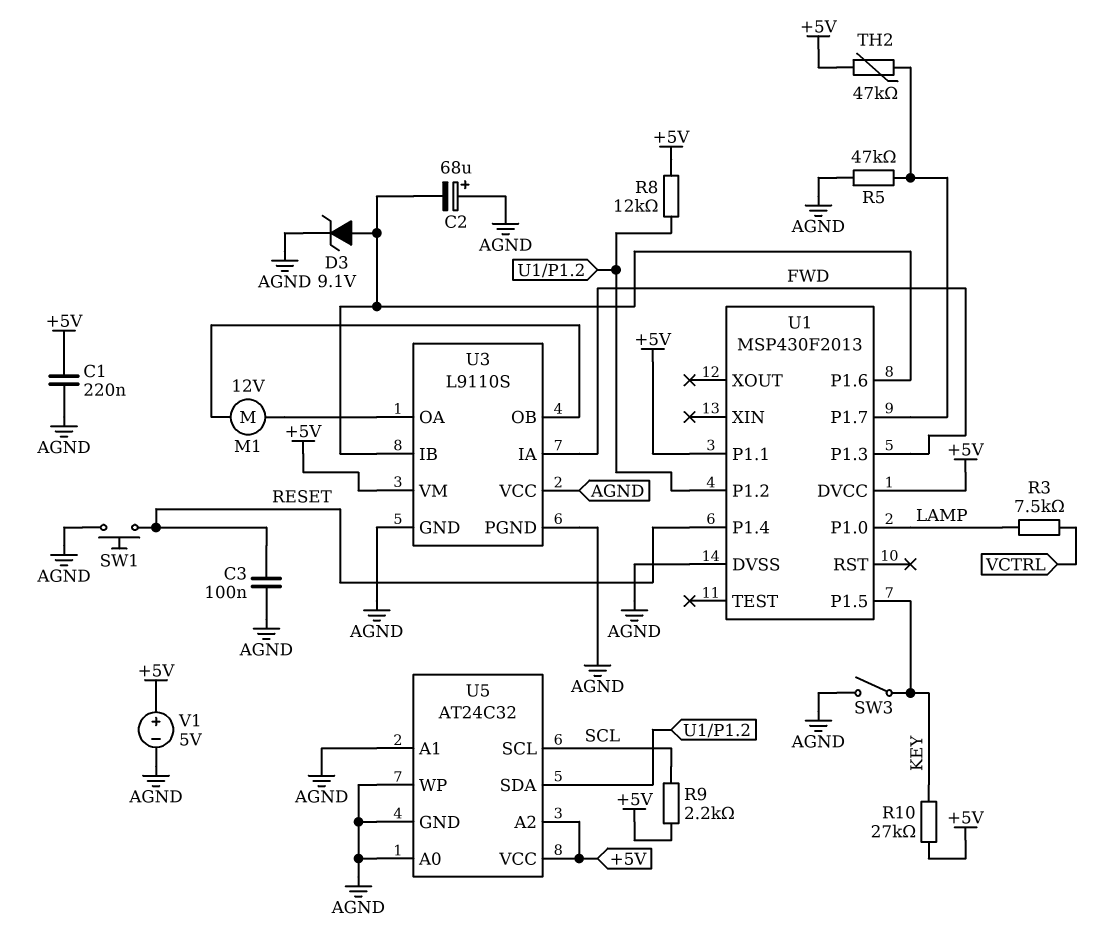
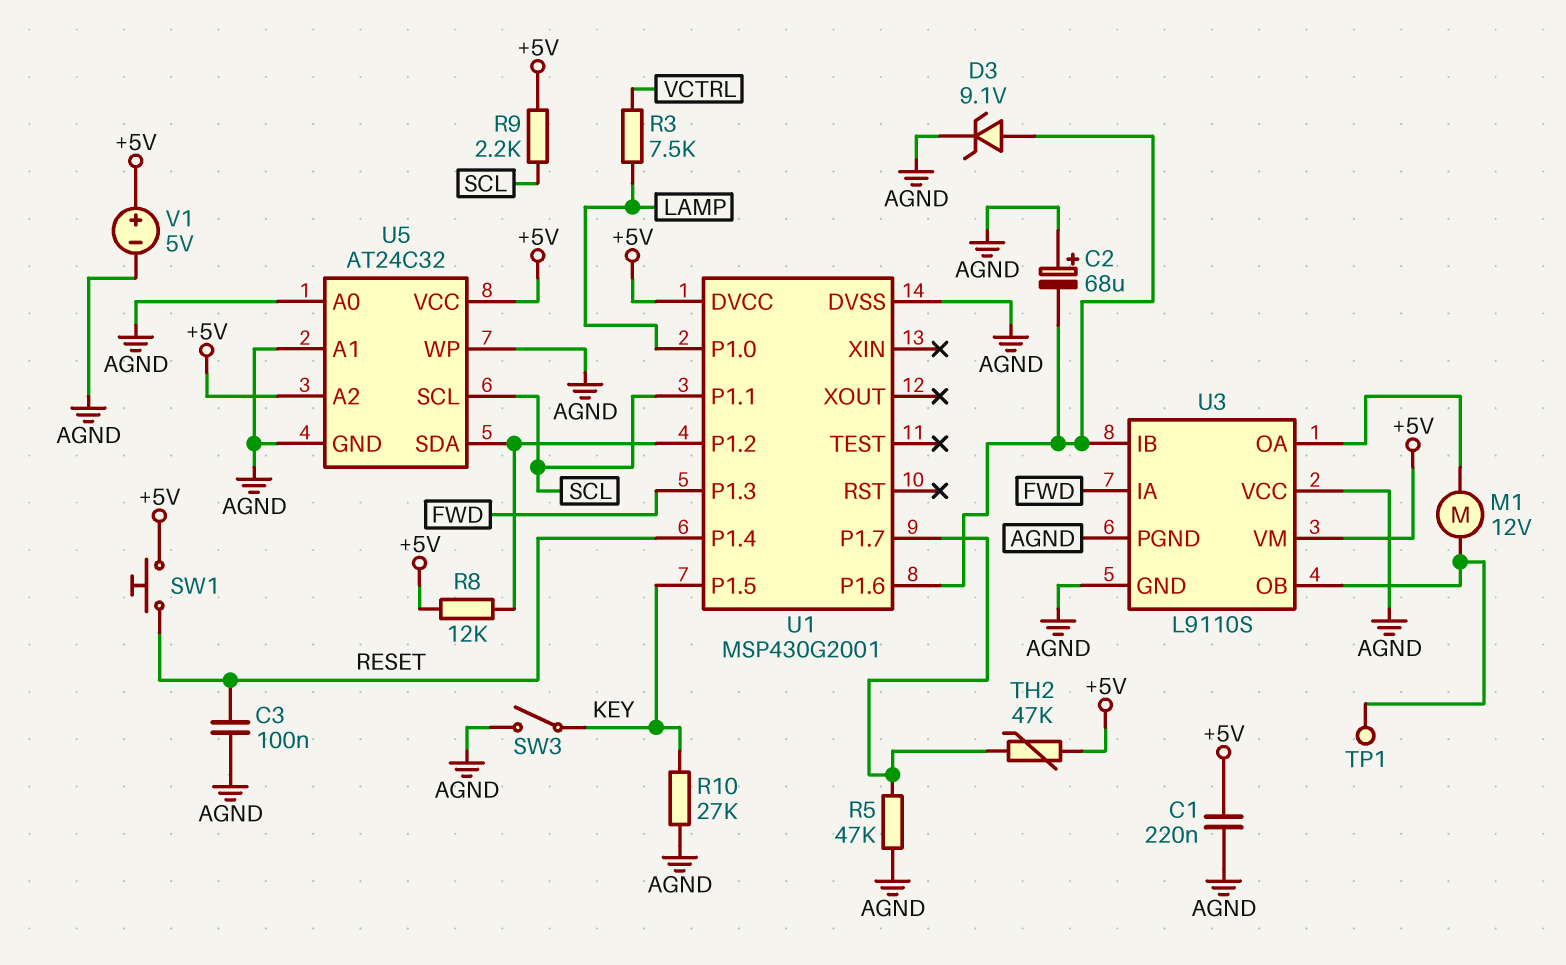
R10: 27k (+5V, KEY) -> 27k (AGND, KEY)
SW1: button (AGND, RESET) -> button (+5V, RESET)
TP1: none -> test point (U3/OB)
U1: MSP430F2013 -> MSP430G2001
U1 pin P1.1: +5V -> SCL

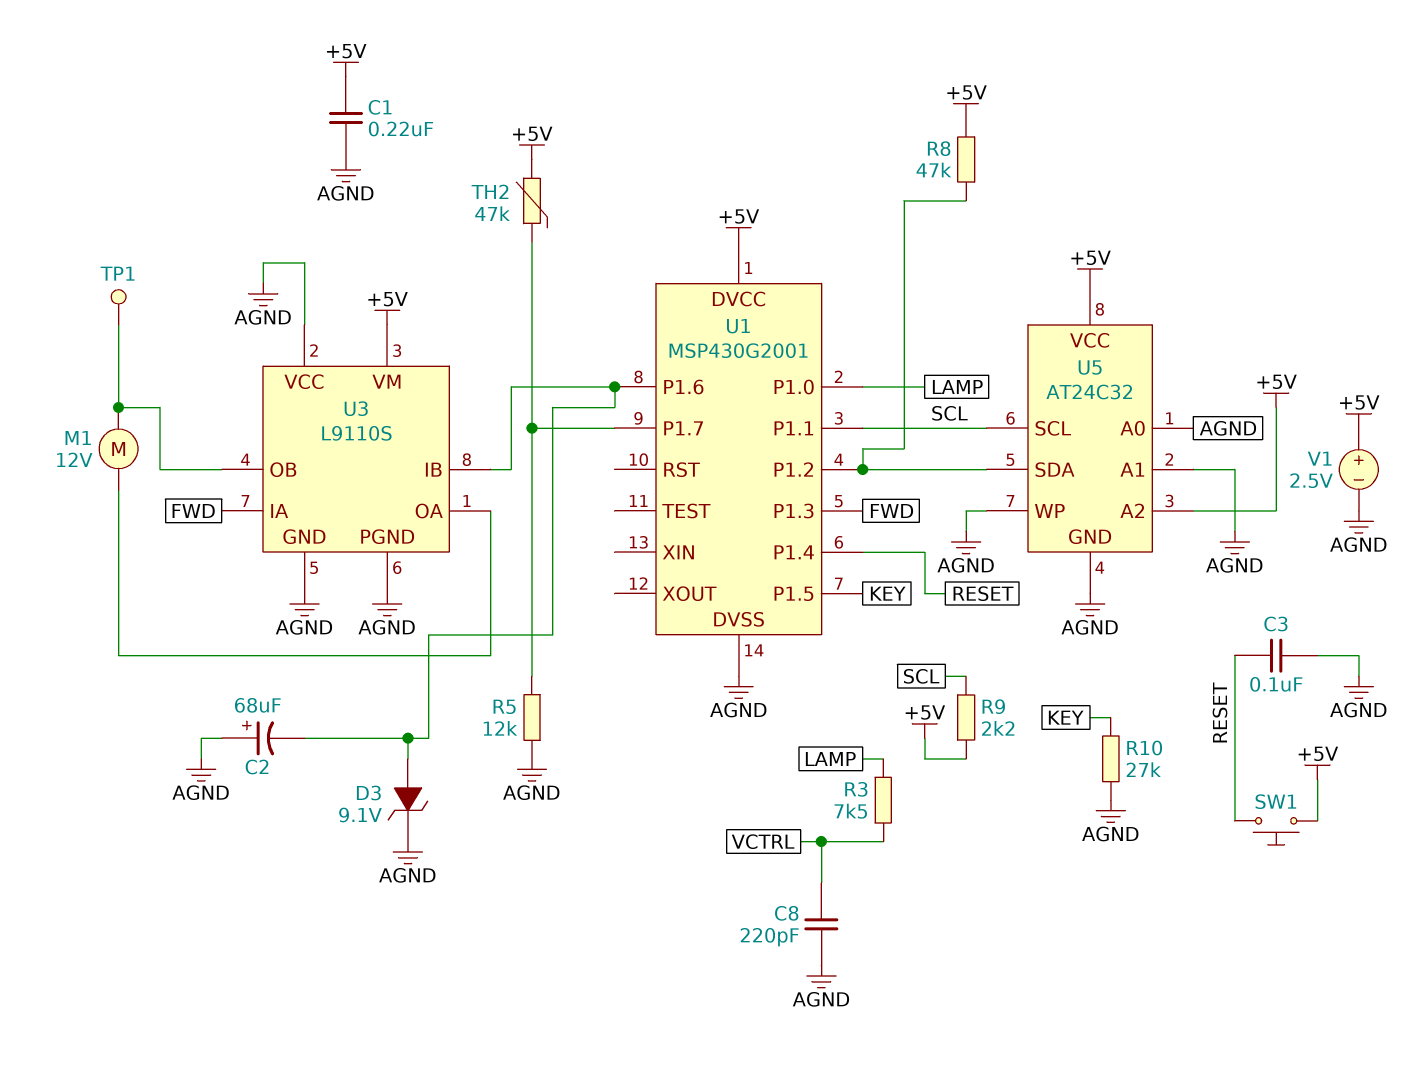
C8: none -> 220pF (AGND, VCTRL)
R5: 47k (AGND, U1/P1.7) -> 12k (AGND, U1/P1.7)
R8: 12k (+5V, U1/P1.2) -> 47k (+5V, U1/P1.2)
SW3: switch (AGND, KEY) -> none
V1: 5V (plus +5V, minus AGND) -> 2.5V (plus +5V, minus AGND)

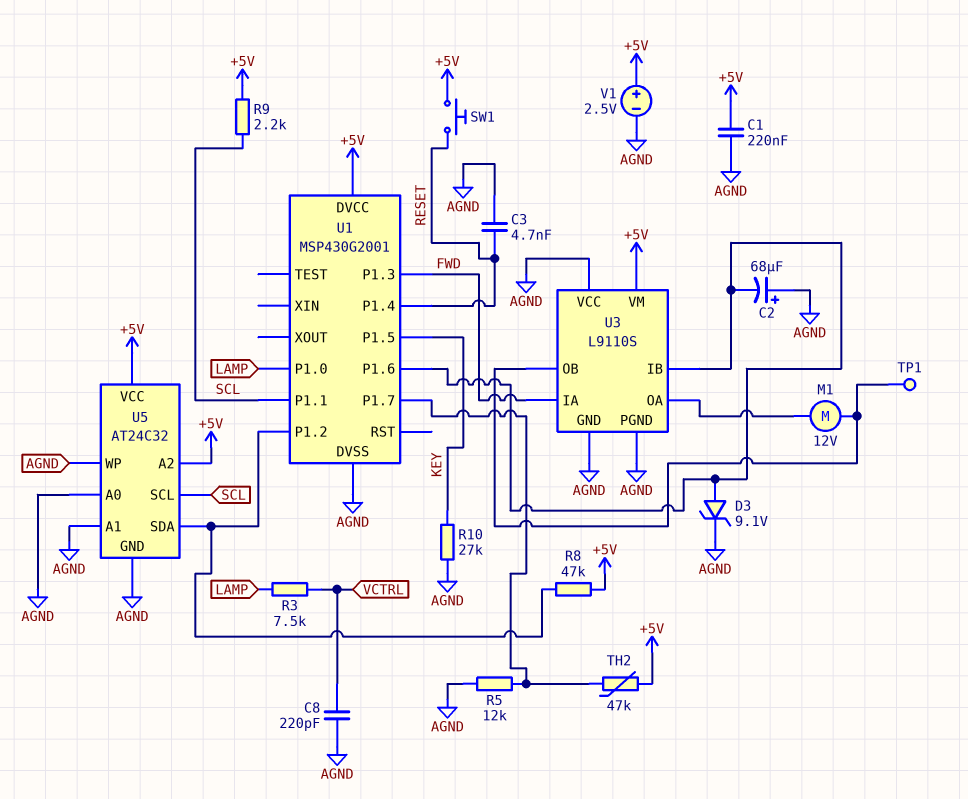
C3: 100nF (AGND, RESET) -> 4.7nF (AGND, RESET)

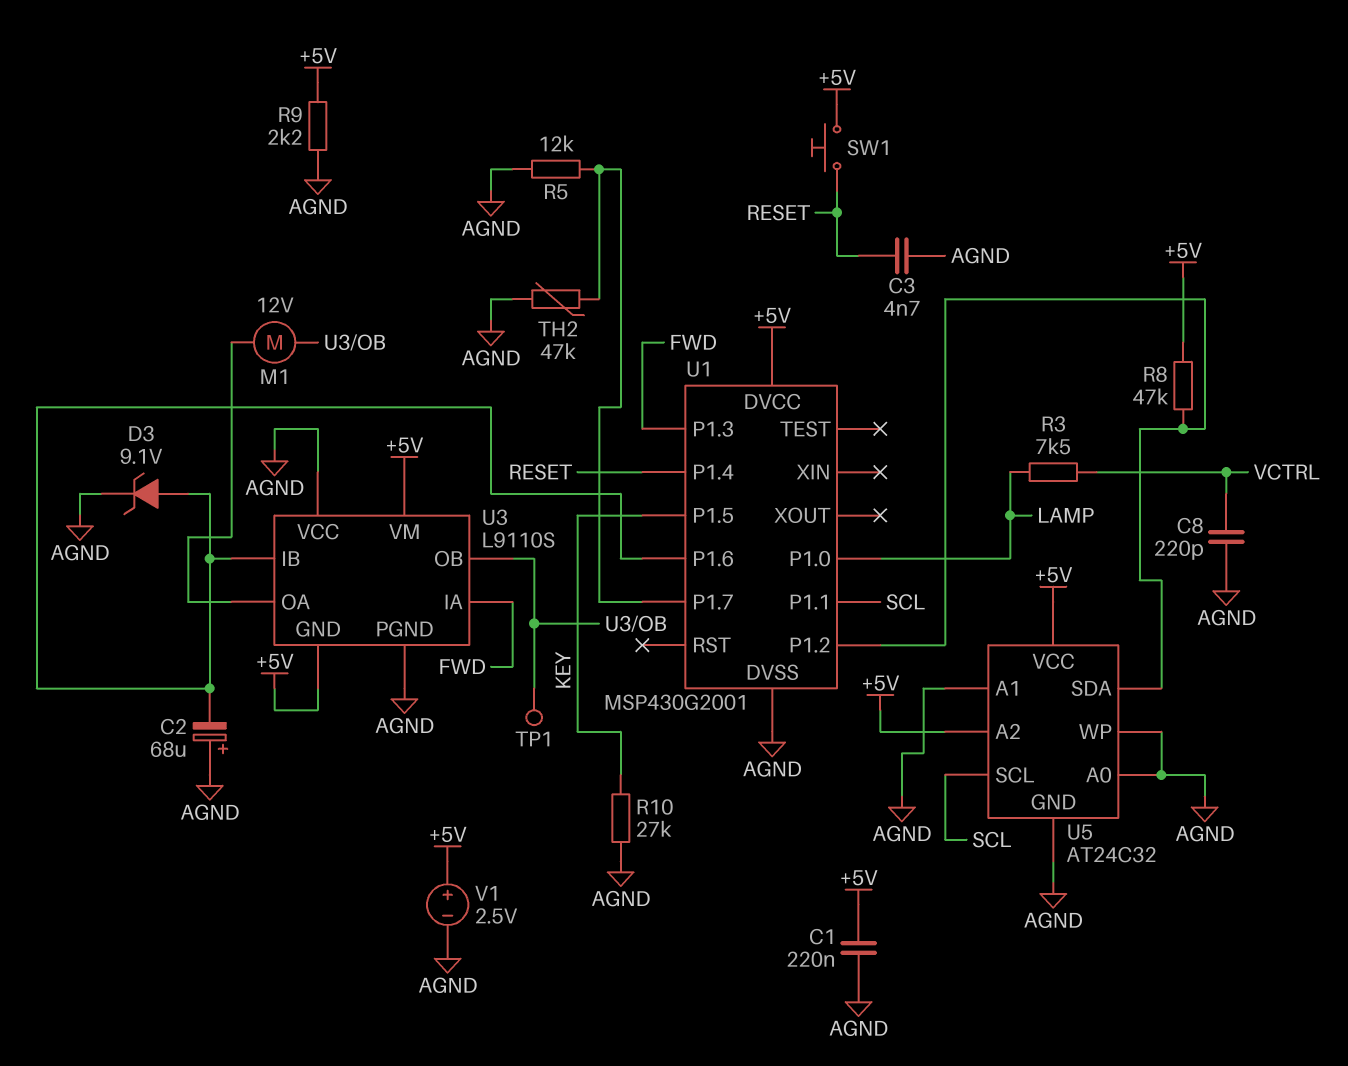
R9: 2.2k (+5V, SCL) -> 2.2k (+5V, AGND)
TH2: 47k (+5V, U1/P1.7) -> 47k (AGND, U1/P1.7)
U3 pin GND: AGND -> +5V

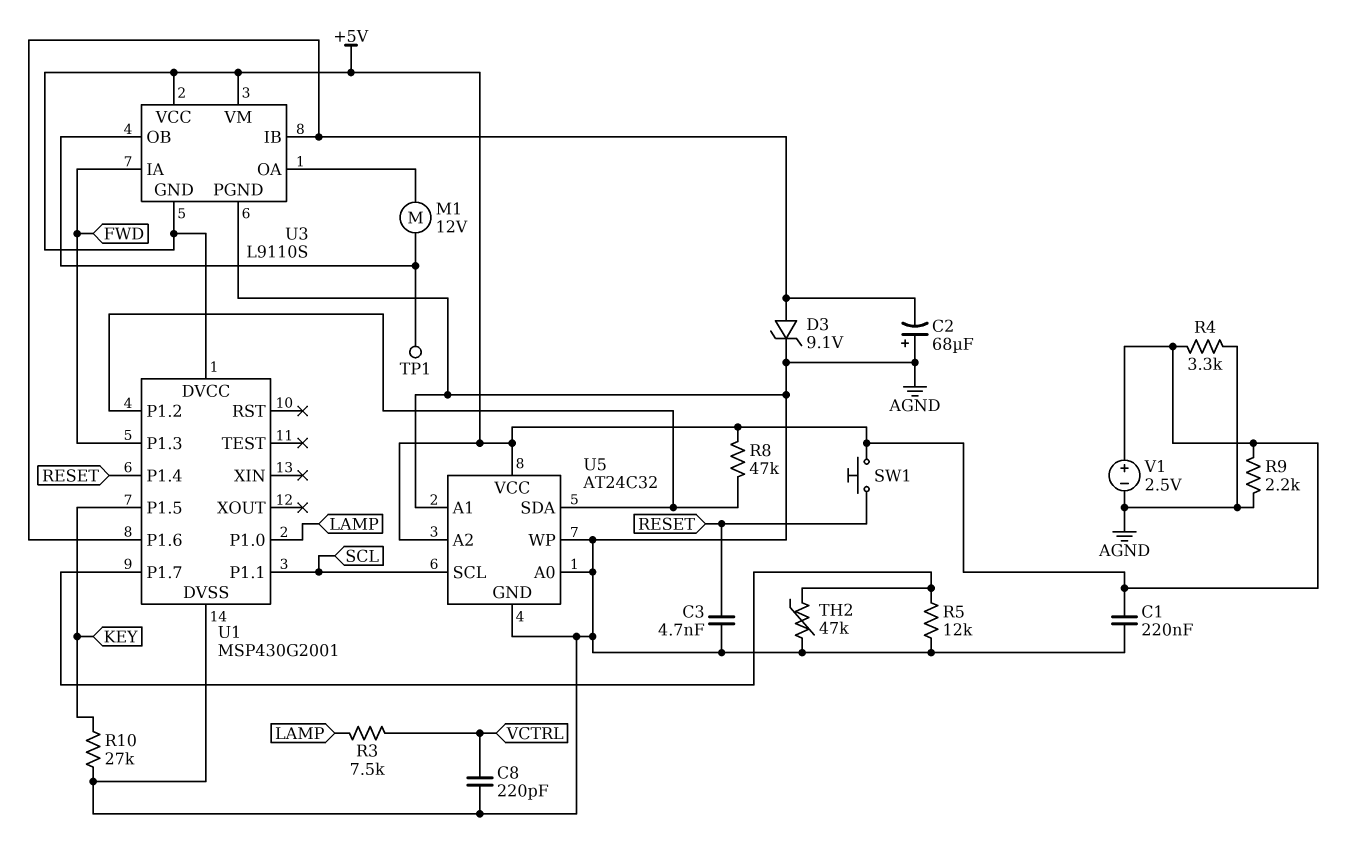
R4: none -> 3.3k (+5V, AGND)
U3 pin VCC: AGND -> +5V

